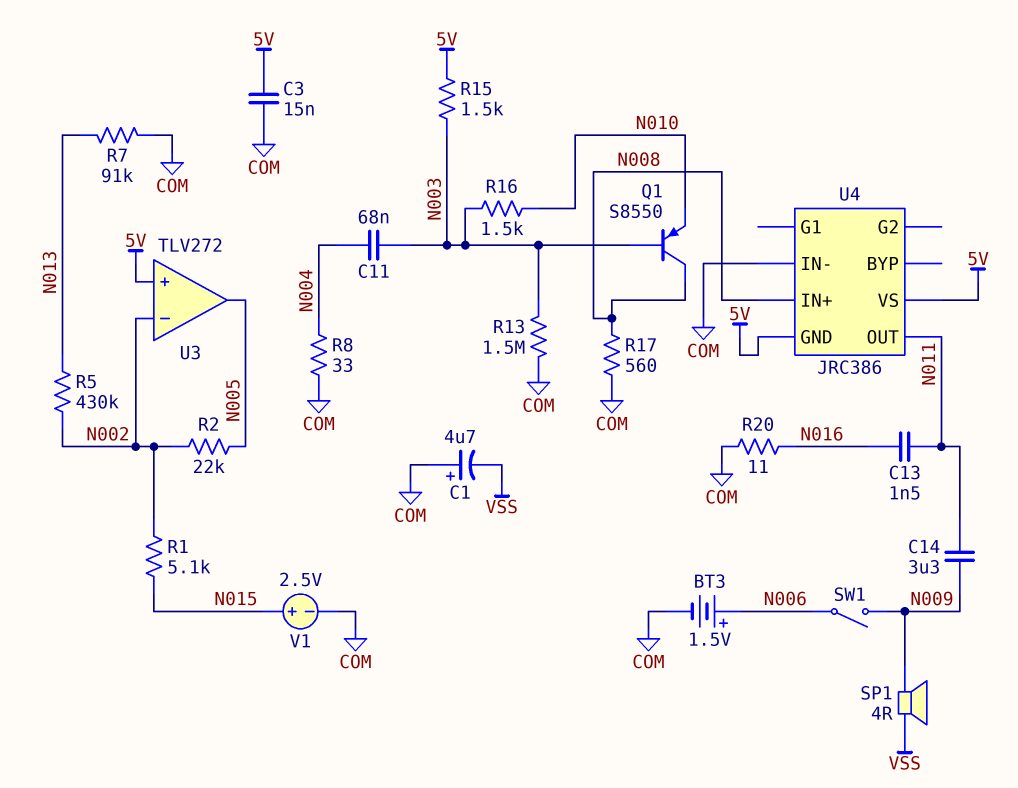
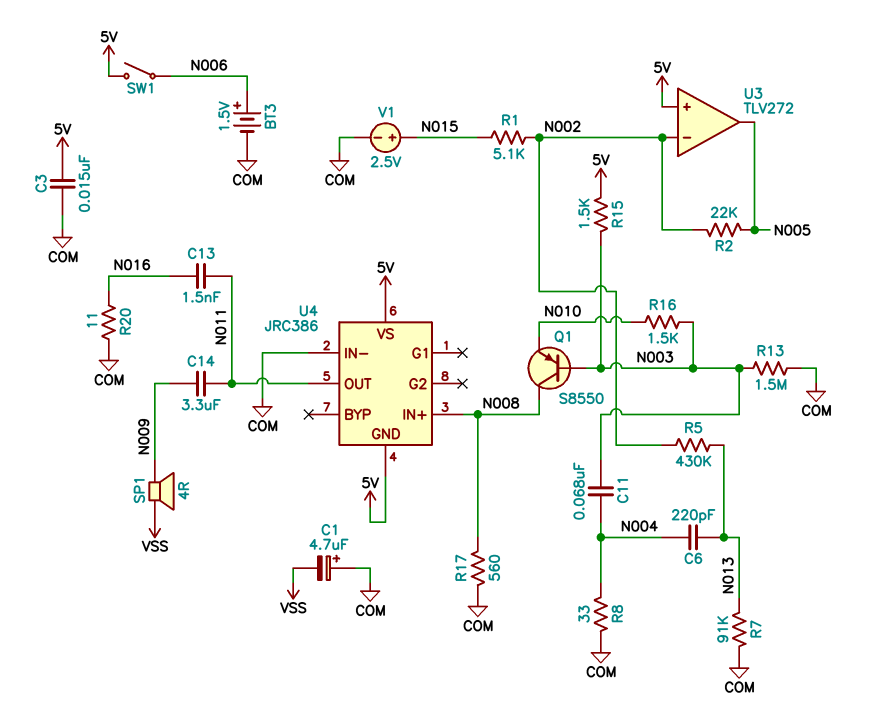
C6: none -> 220pF (N004, N013)
SW1: switch (N006, N009) -> switch (5V, N006)

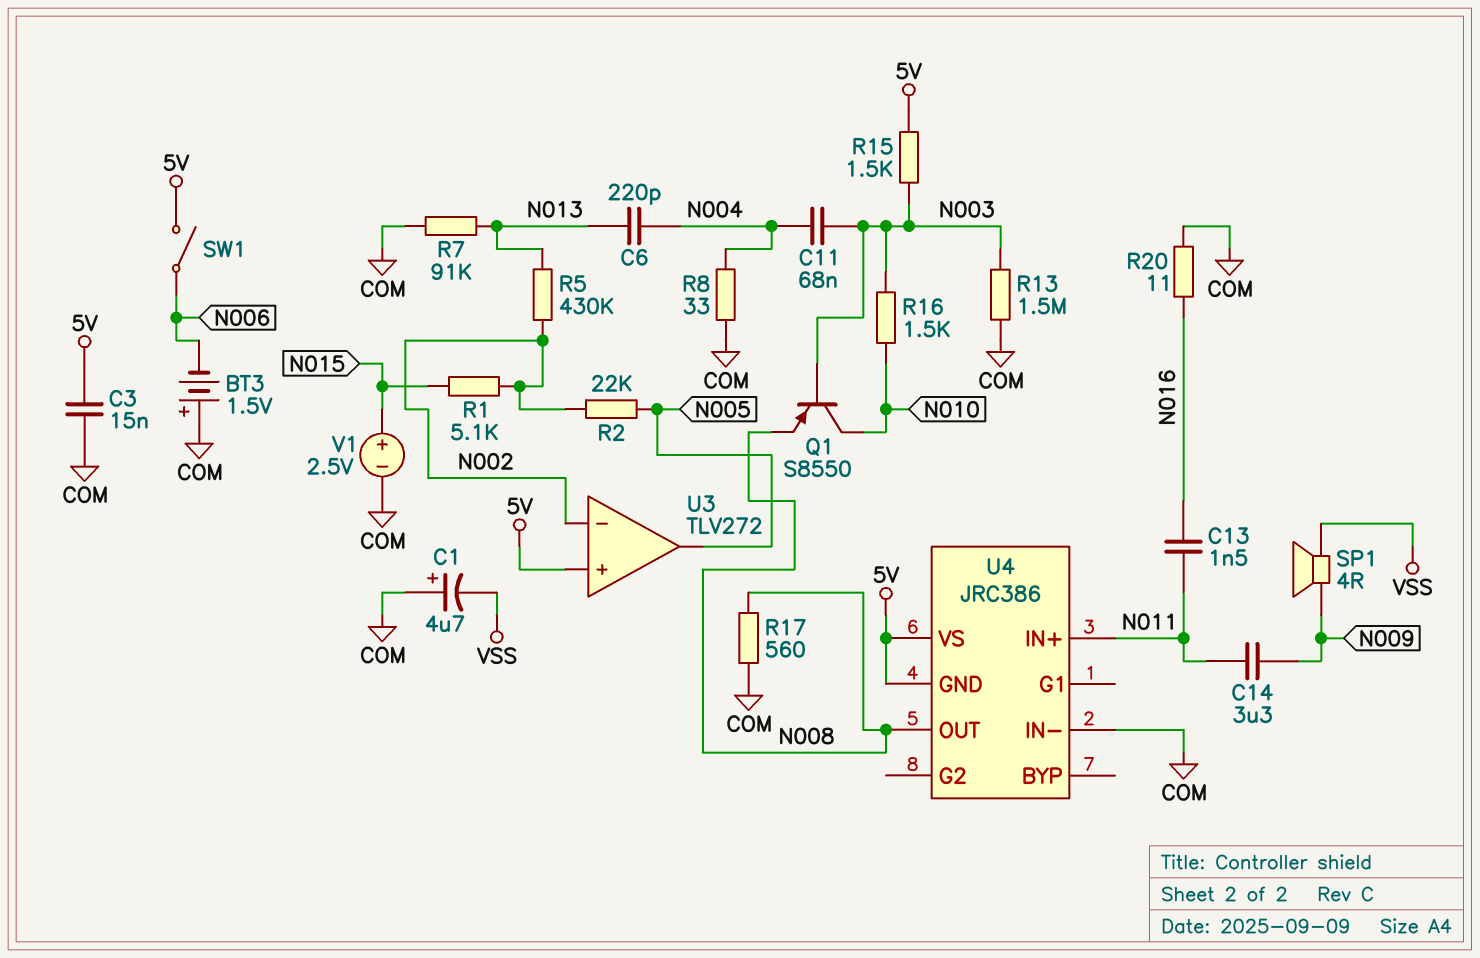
BT3: 1.5V (plus N006, minus COM) -> 1.5V (plus COM, minus N006)
Q1: PNP S8550 (B N003, C N008, E N010) -> PNP S8550 (B N003, C N010, E N008)
U4 pin IN+: N008 -> N011
U4 pin OUT: N011 -> N008

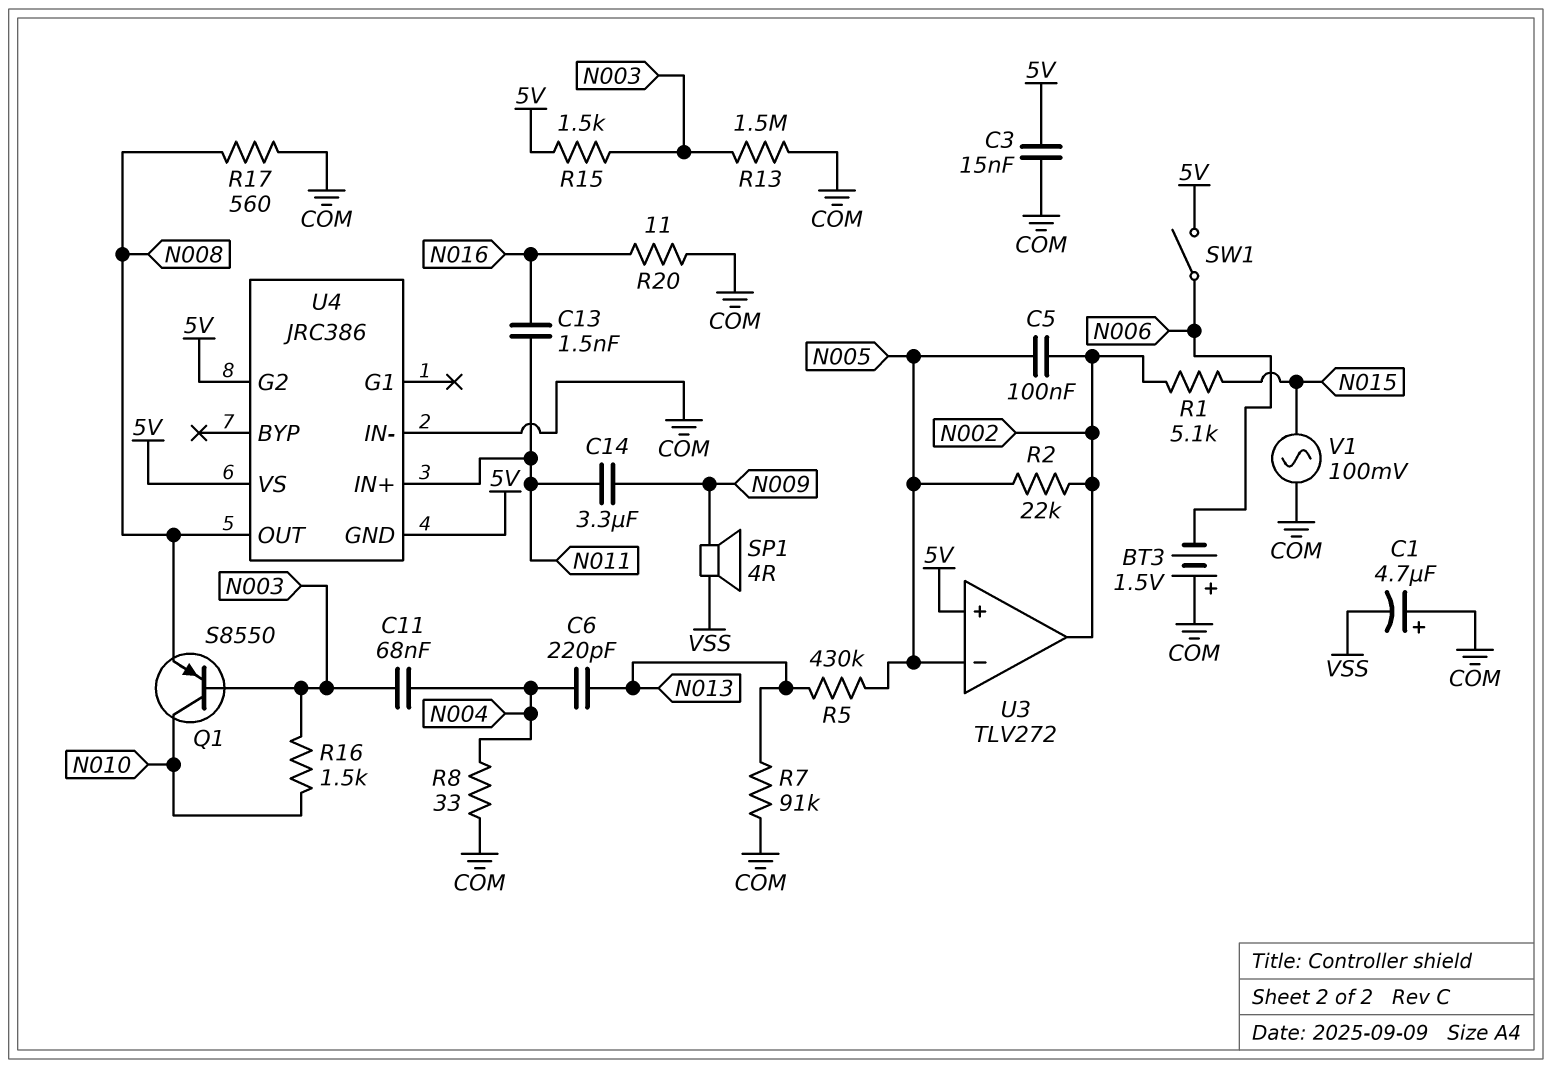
C5: none -> 100nF (N002, N005)
R5: 430k (N002, N013) -> 430k (N005, N013)
U3 pin in-: N002 -> N005
U3 pin out: N005 -> N002
U4 pin G2: none -> 5V
V1: 2.5V (plus N015, minus COM) -> AC 100mV (COM, N015)

